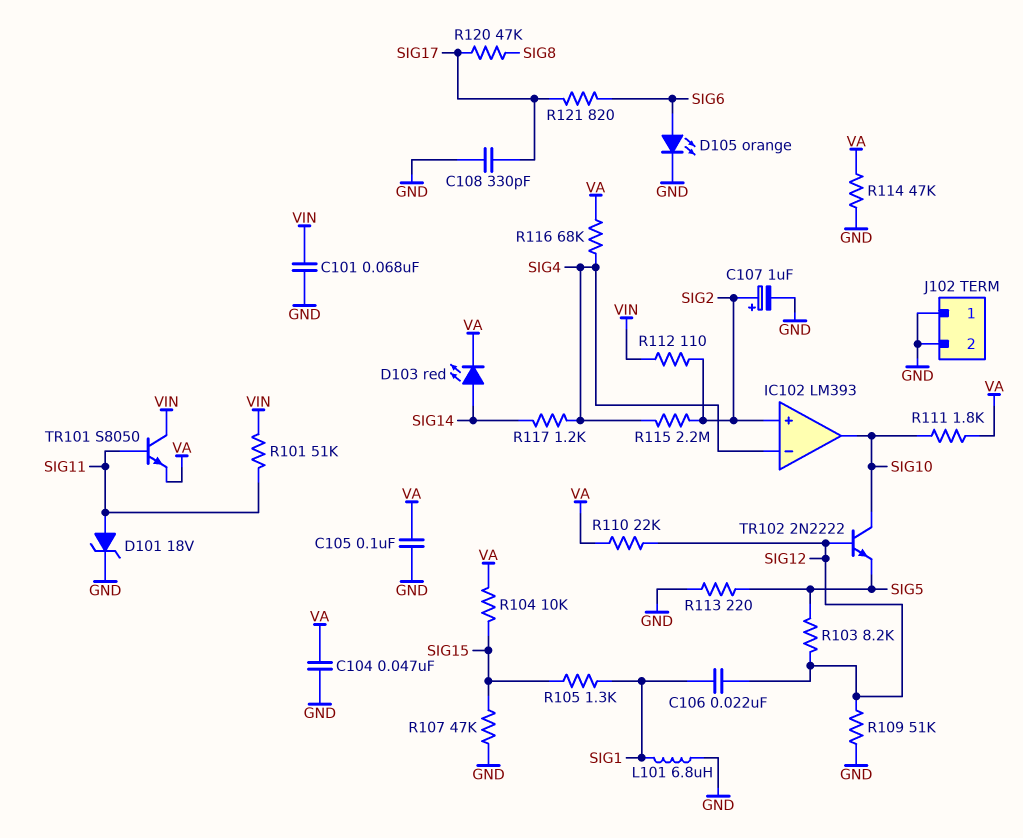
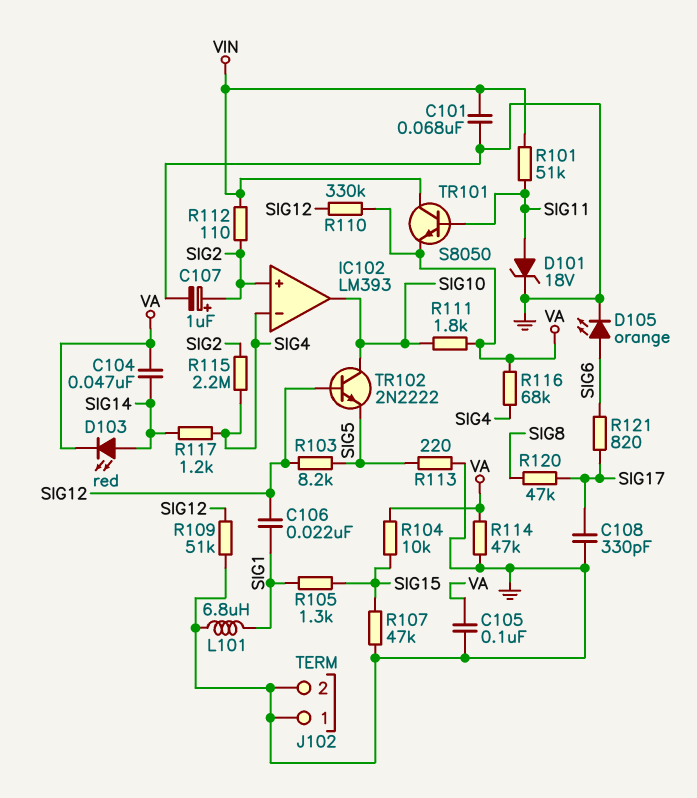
C104: 47nF (GND, VA) -> 47nF (SIG14, VA)
R110: 22k (SIG12, VA) -> 330k (SIG12, VA)

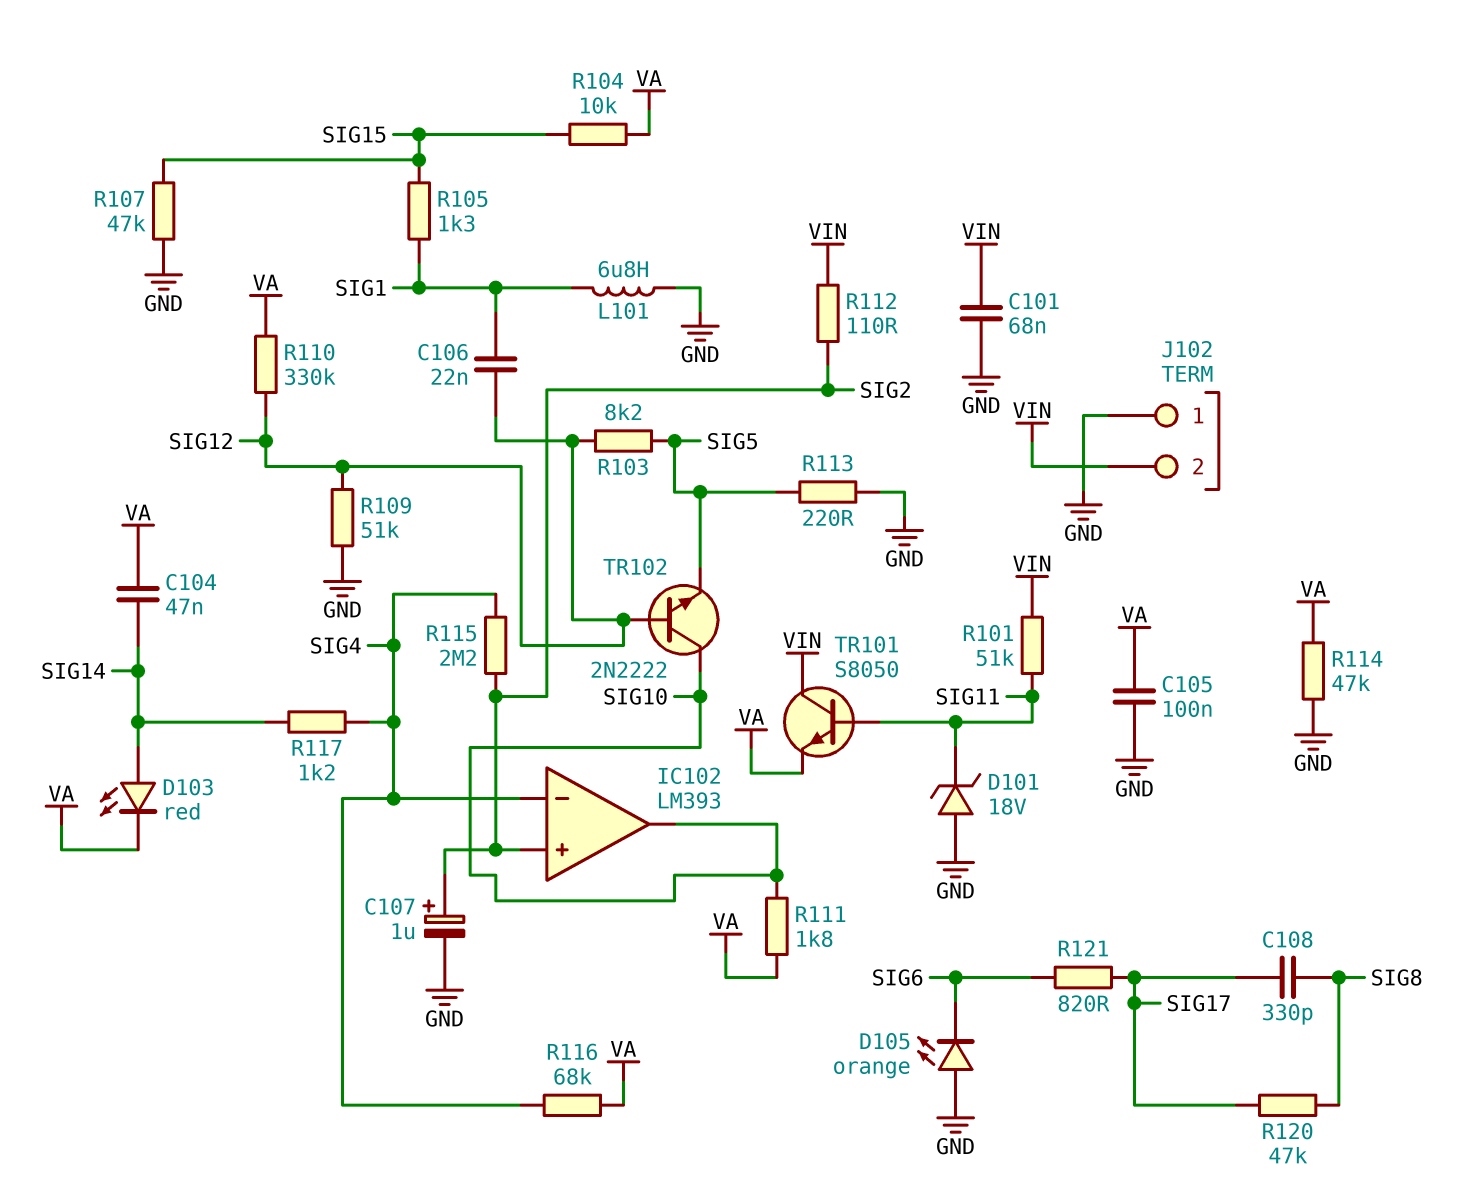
C108: 330pF (GND, SIG17) -> 330pF (SIG8, SIG17)
D101: zener 18V (A SIG11, K GND) -> zener 18V (A GND, K SIG11)
D105: LED orange (A SIG6, K GND) -> LED orange (A GND, K SIG6)
J102 pin 2: GND -> VIN

